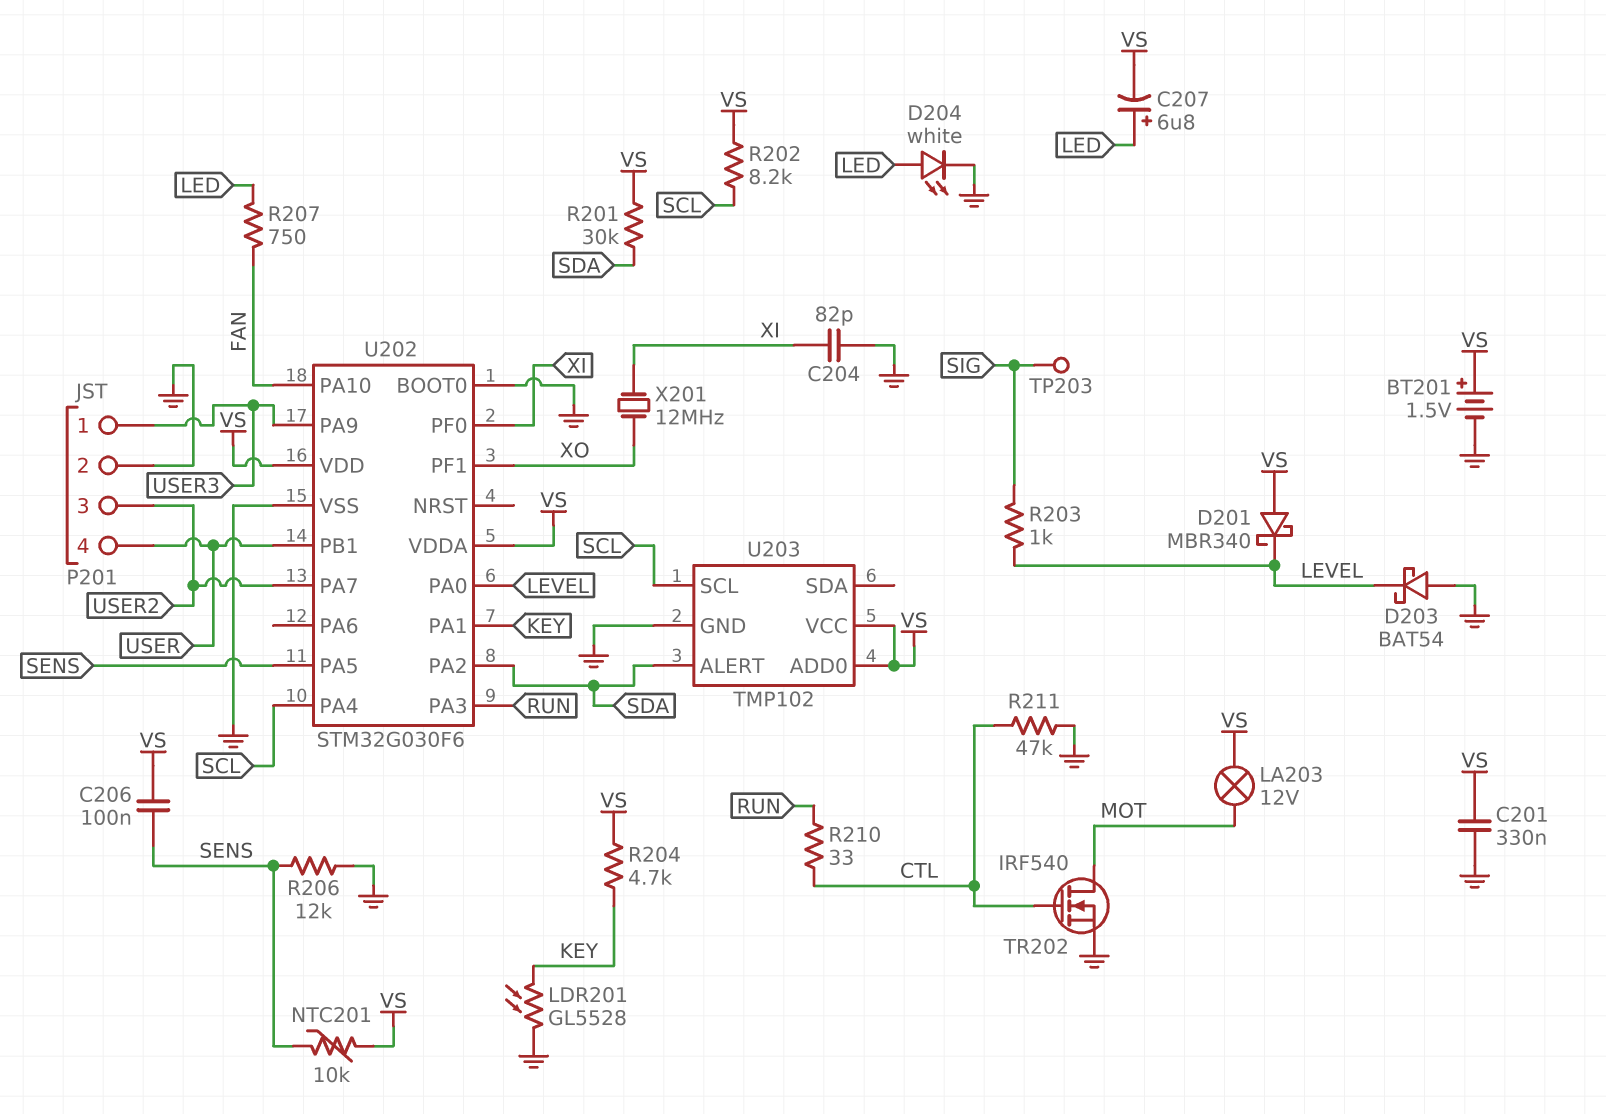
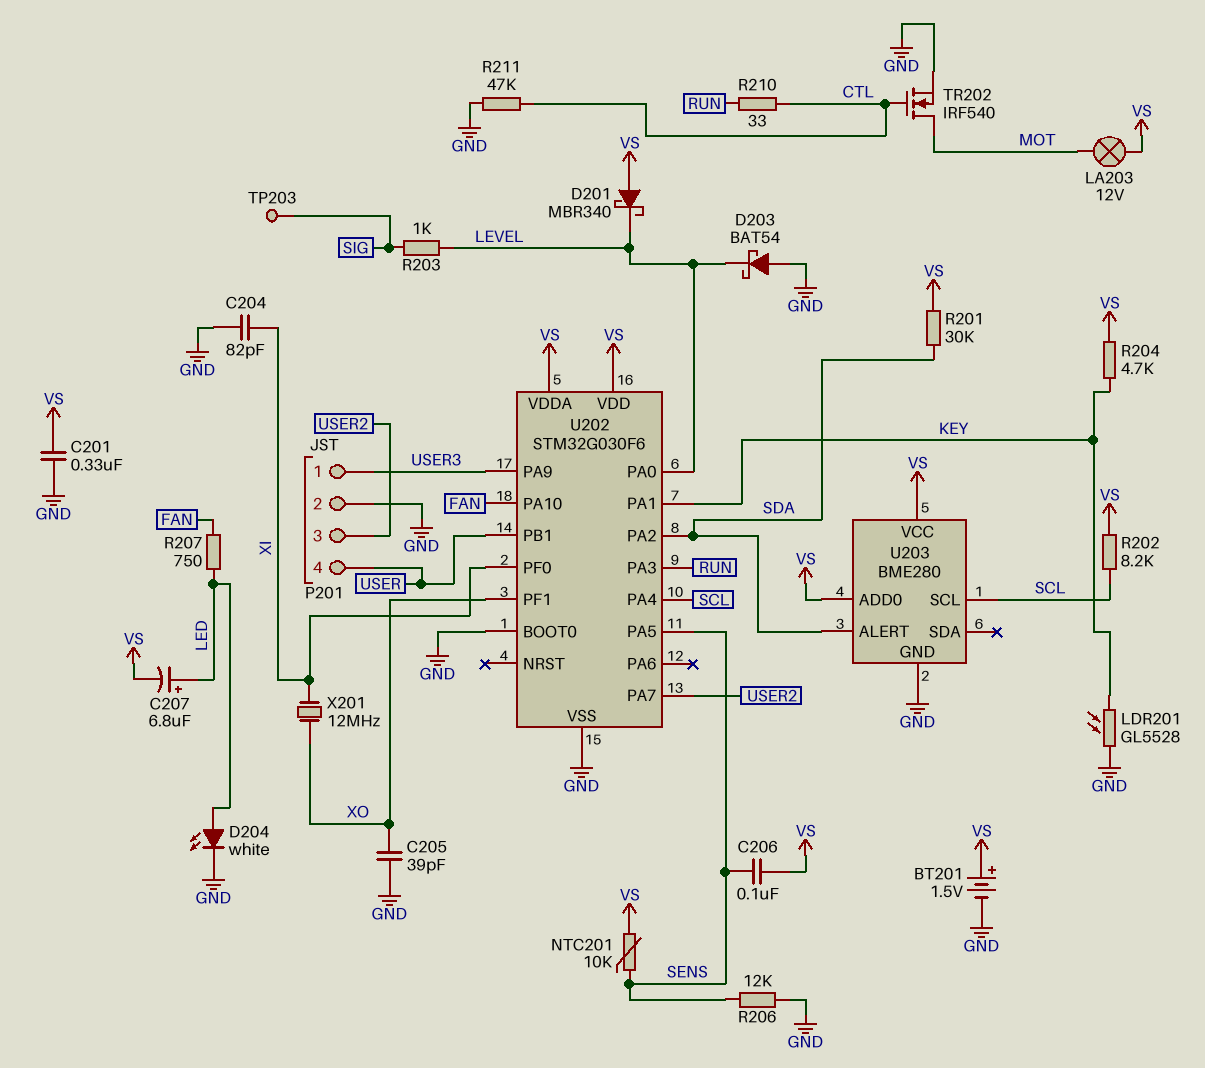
C205: none -> 39pF (GND, XO)
U203: TMP102 -> BME280

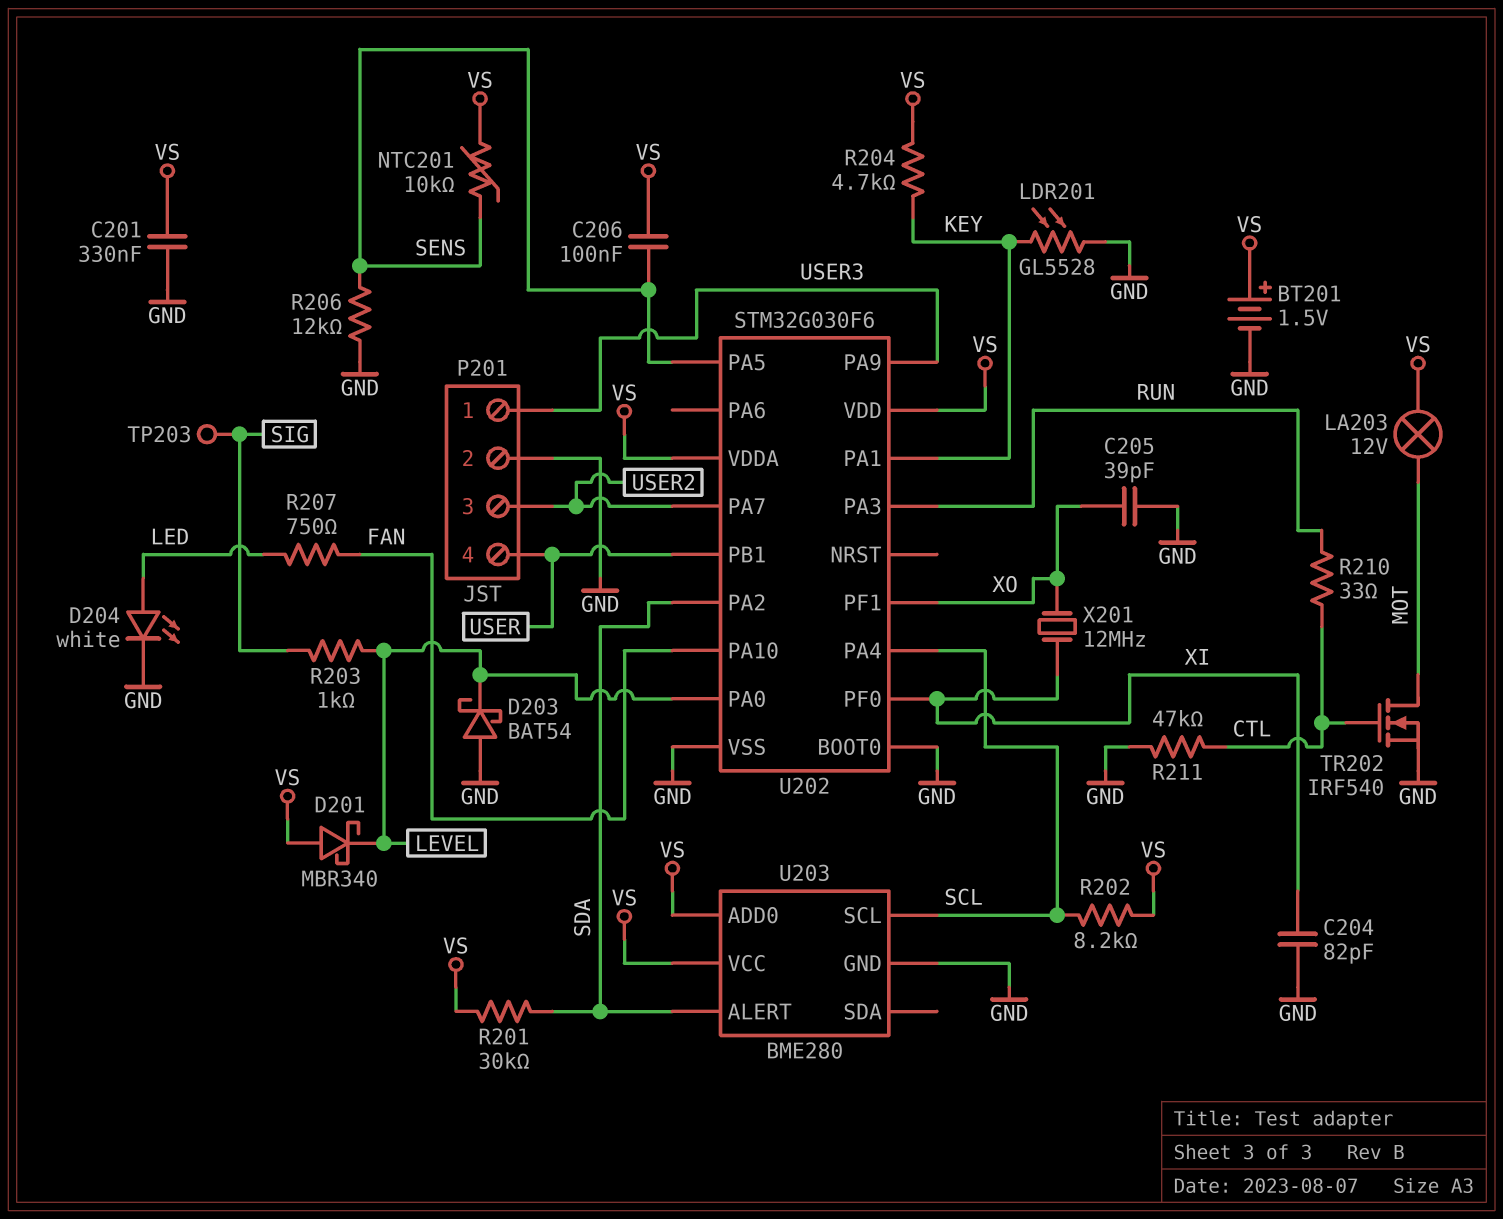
C207: 6.8uF (plus LED, minus VS) -> none

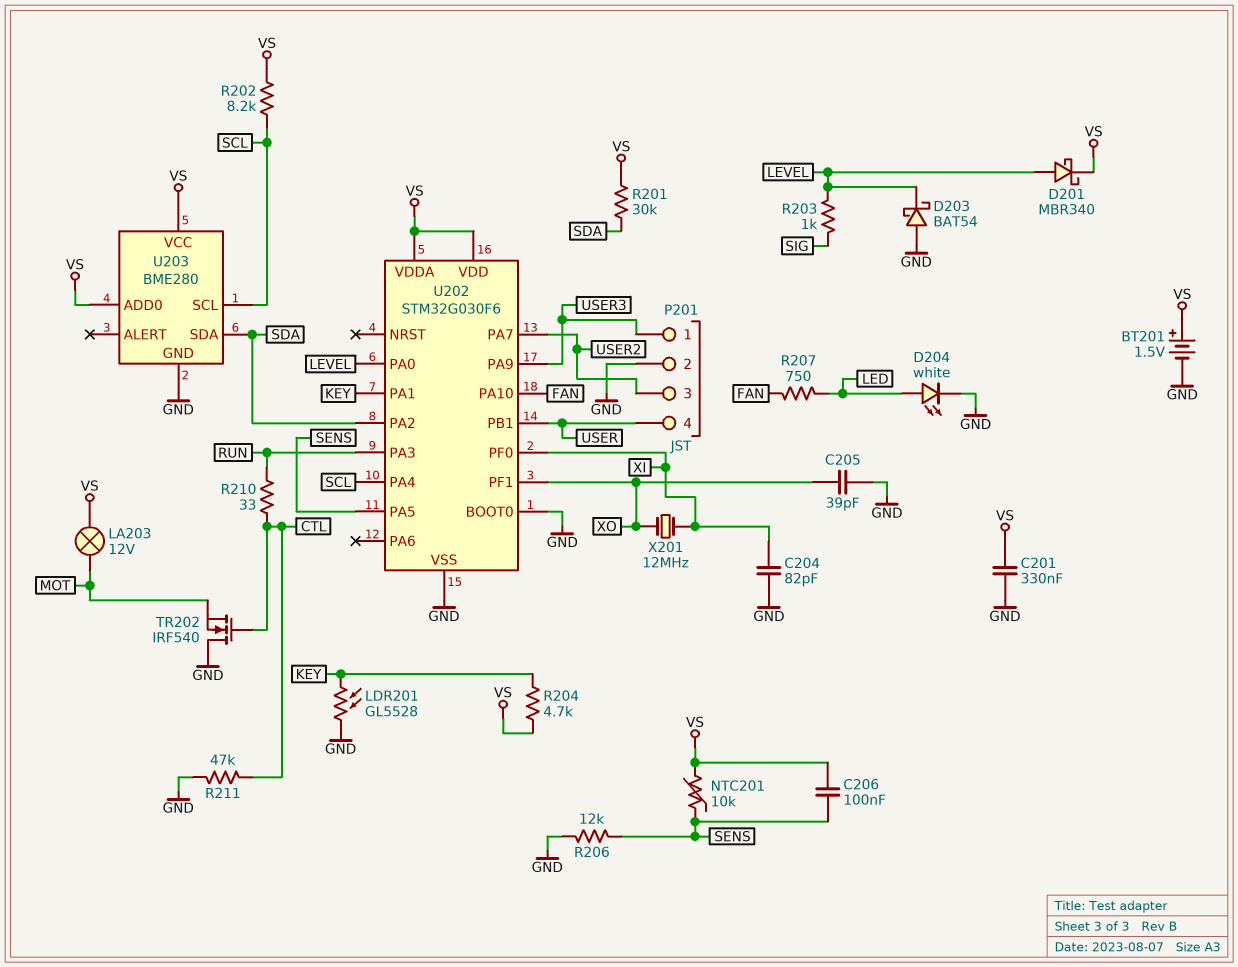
D201: schottky MBR340 (A VS, K LEVEL) -> schottky MBR340 (A LEVEL, K VS)
TP203: test point (SIG) -> none
TR202: NMOS IRF540 (G CTL, D MOT, S GND) -> NMOS IRF540 (G CTL, D GND, S MOT)
U203 pin ALERT: SDA -> none
U203 pin SDA: none -> SDA

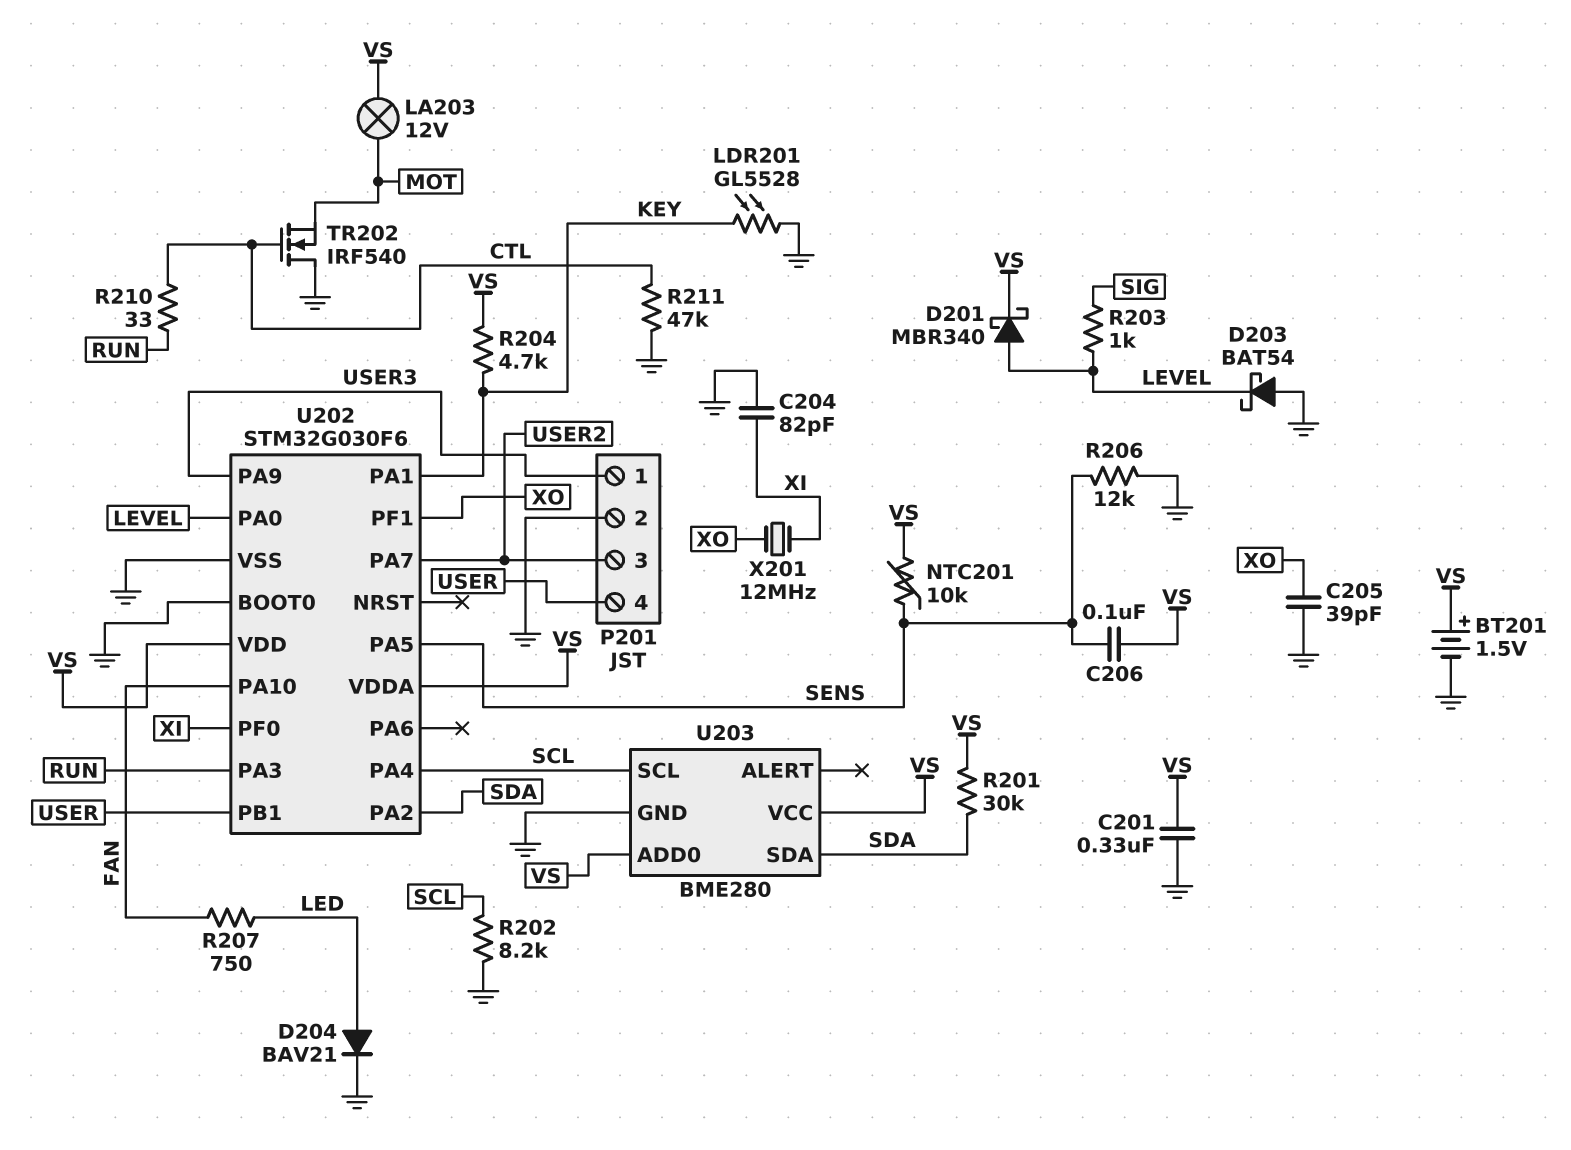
D204: LED white (A LED, K GND) -> diode BAV21 (A LED, K GND)
R202: 8.2k (SCL, VS) -> 8.2k (GND, SCL)

